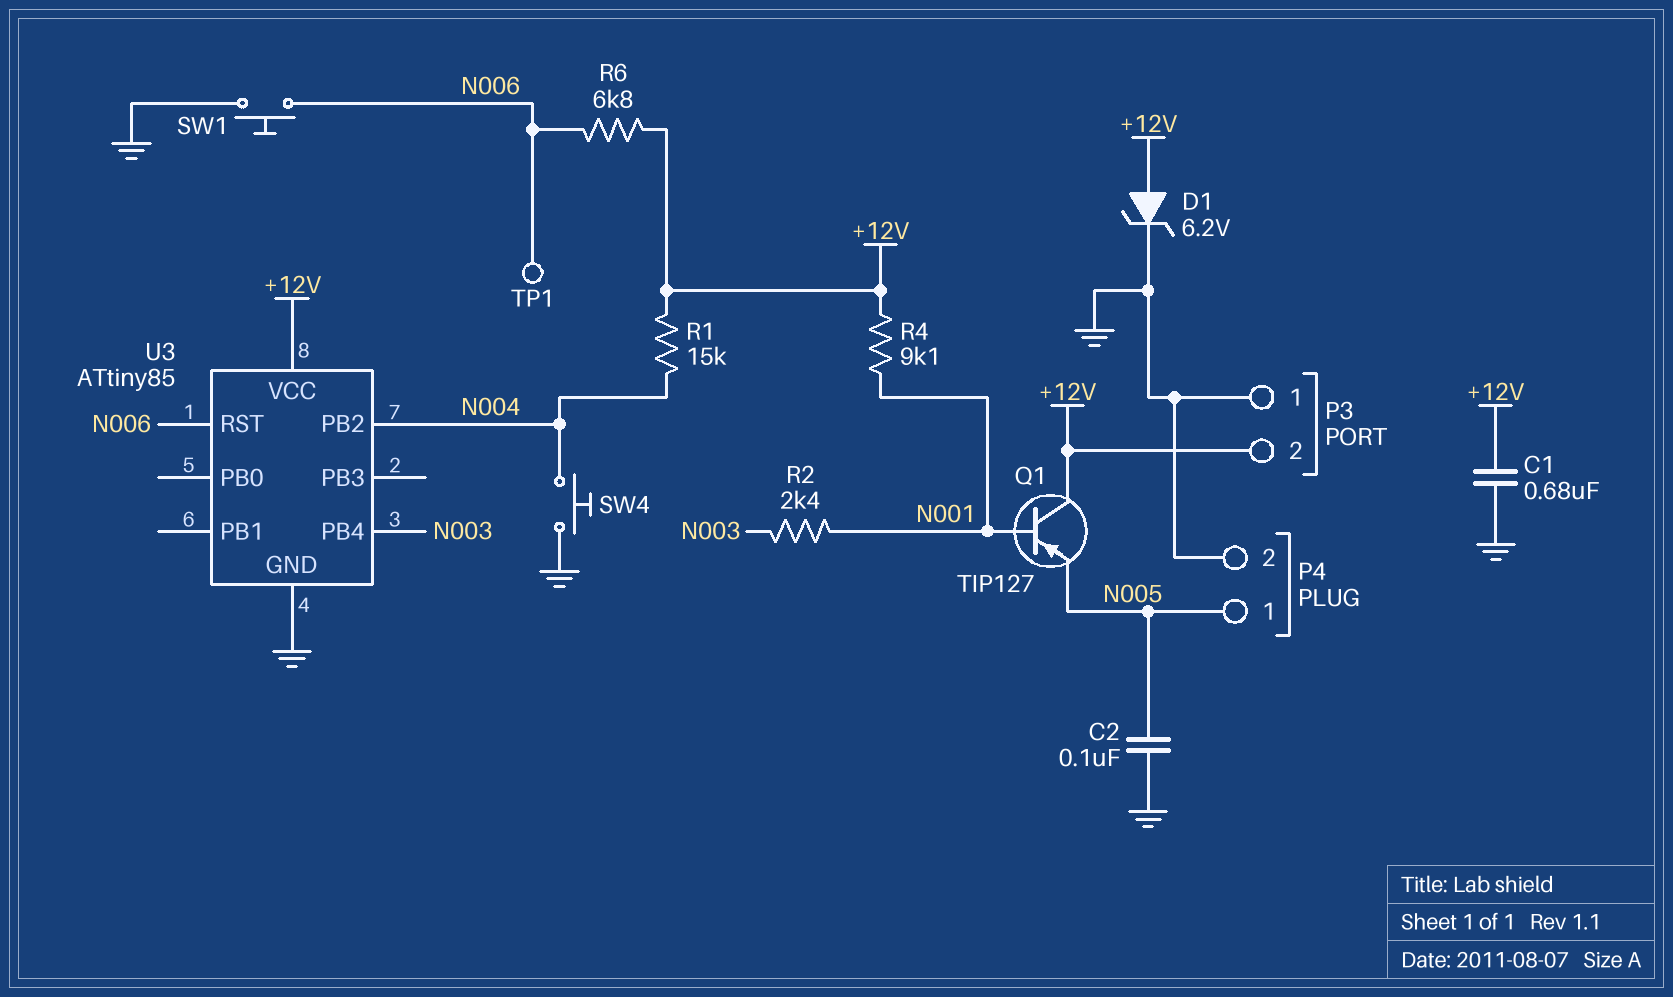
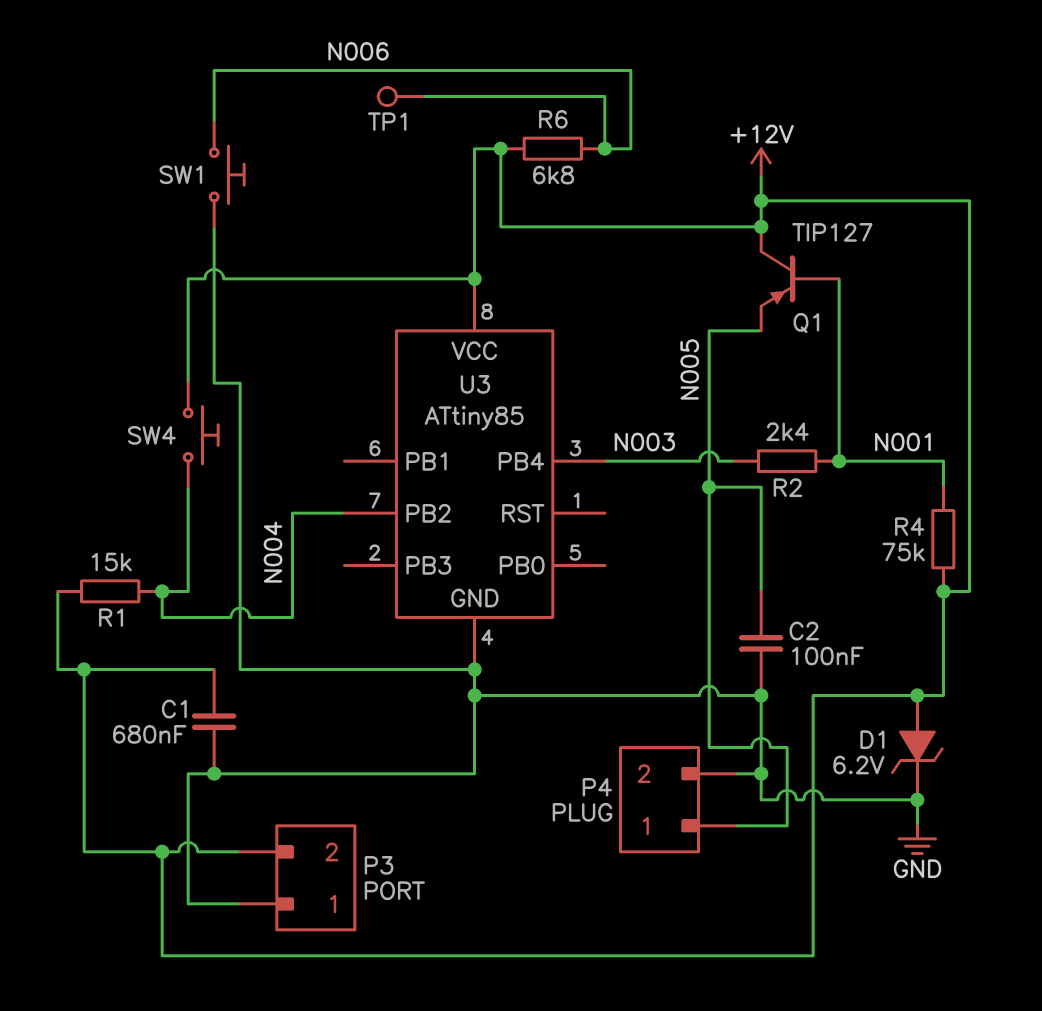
R4: 9.1k (+12V, N001) -> 75k (+12V, N001)
SW4: button (GND, N004) -> button (+12V, N004)
U3 pin RST: N006 -> none

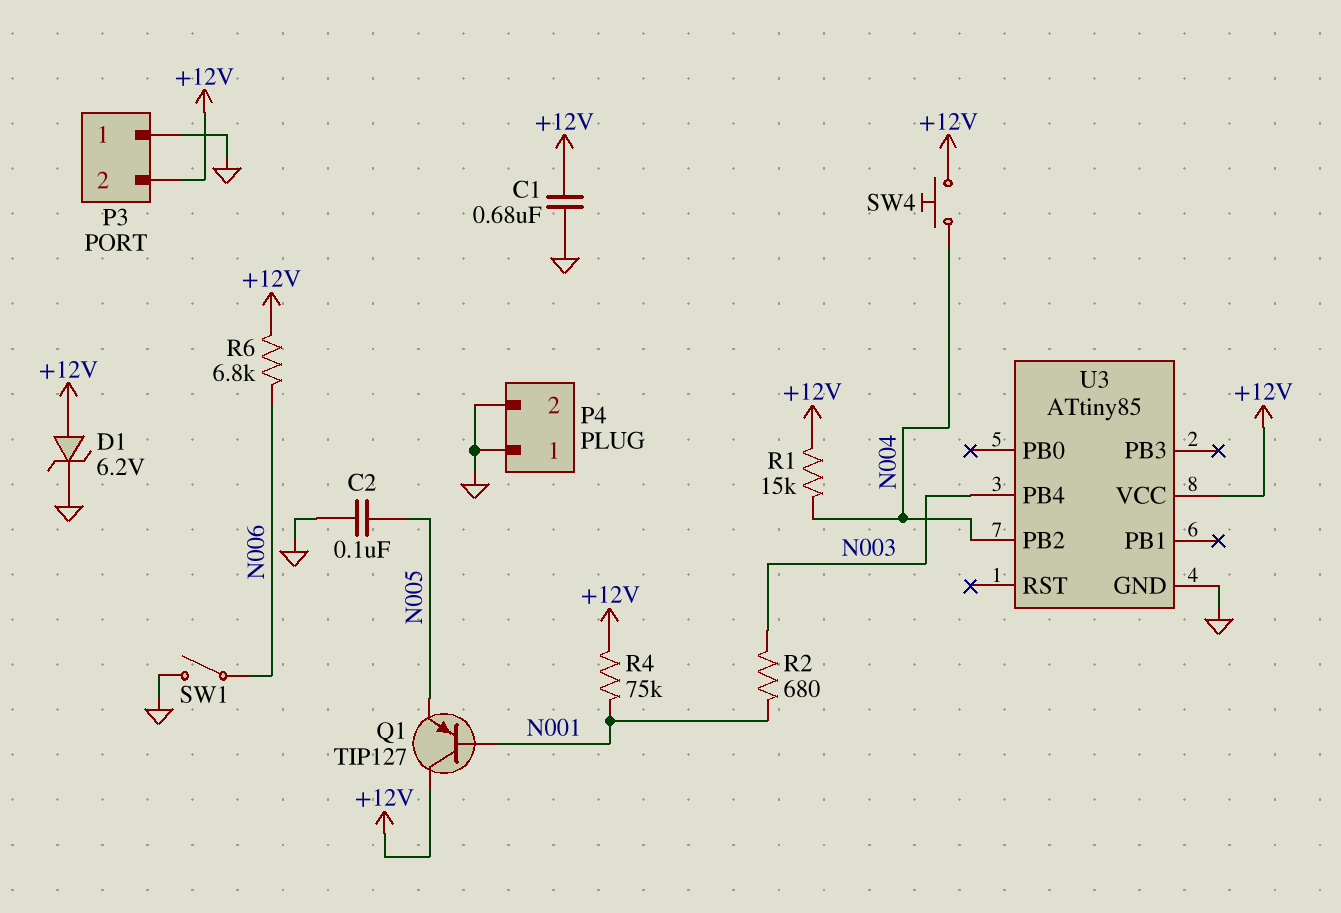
P4 pin 1: N005 -> GND
R2: 2.4k (N001, N003) -> 680 (N001, N003)
SW1: button (GND, N006) -> switch (GND, N006)
TP1: test point (N006) -> none

